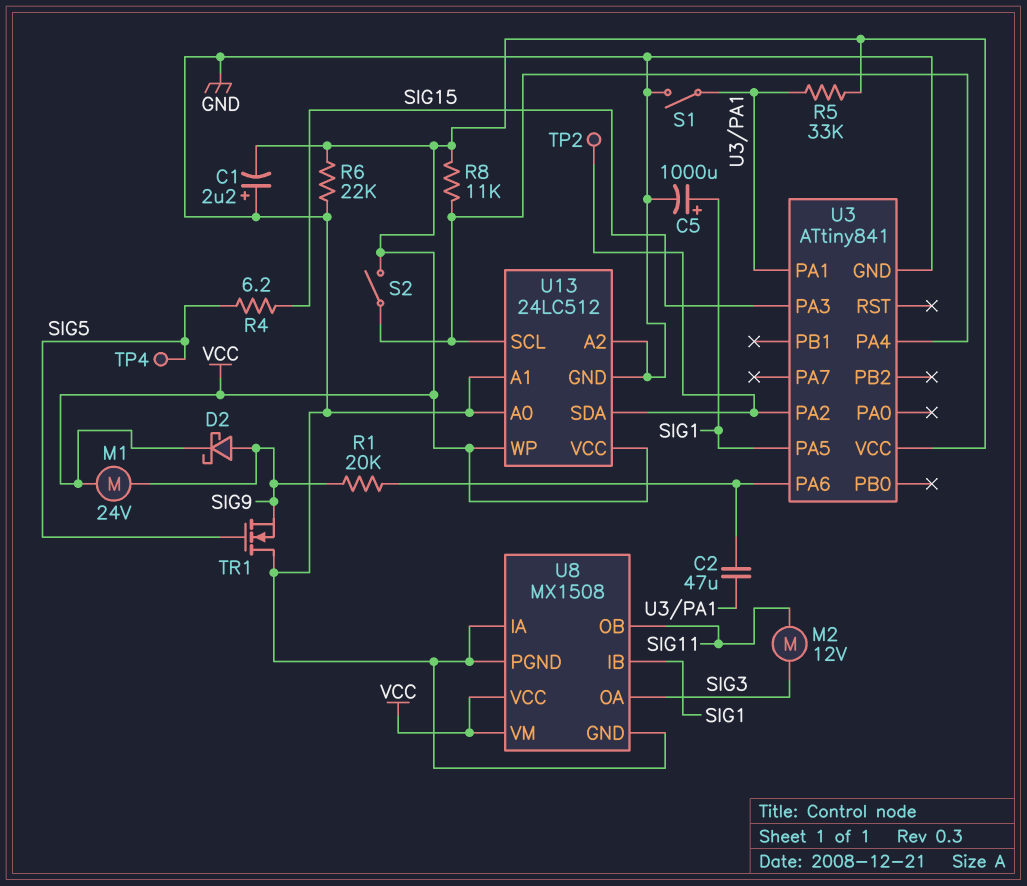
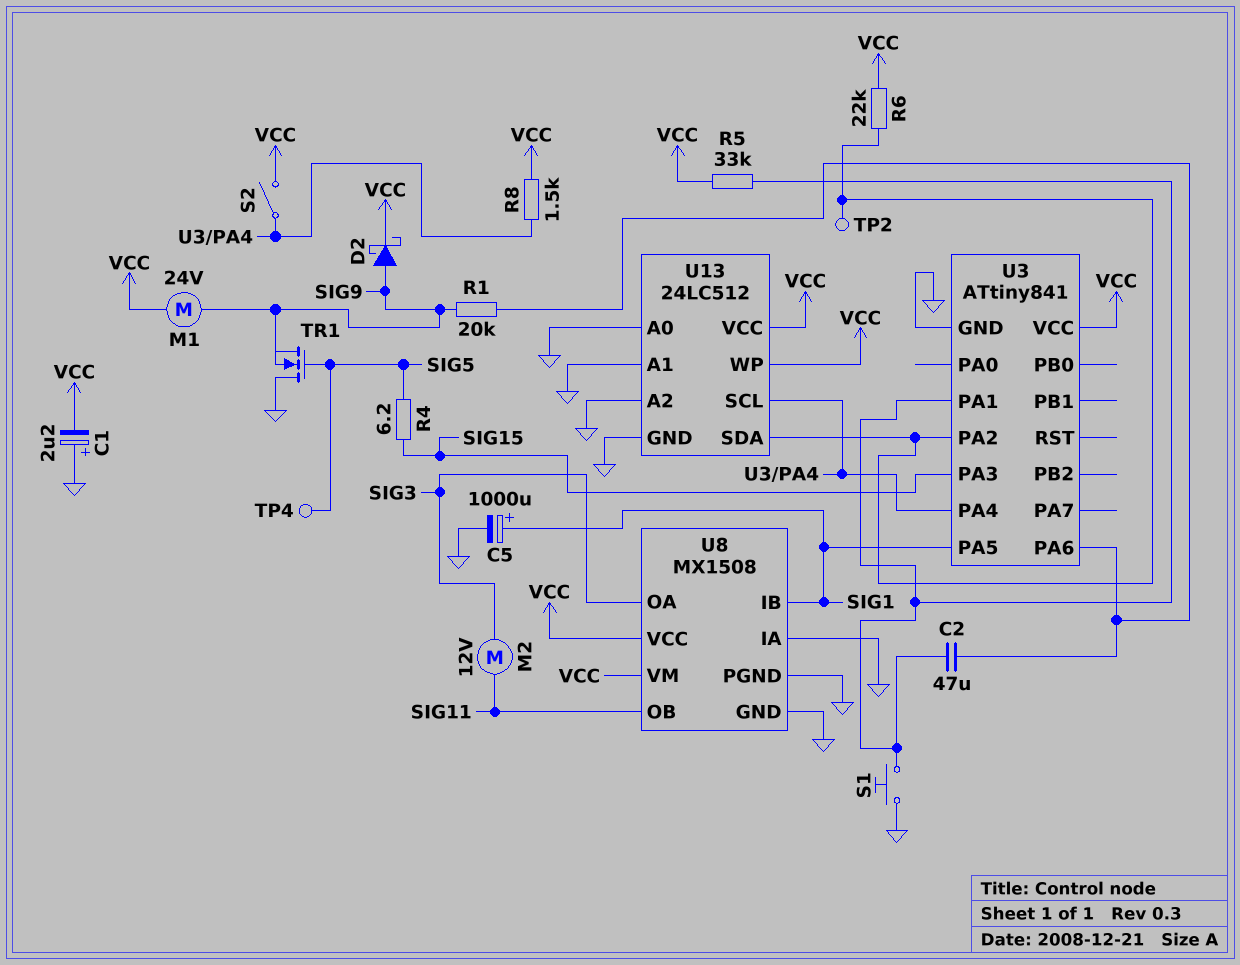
R6: 22k (GND, VCC) -> 22k (U3/PA2, VCC)
R8: 11k (U3/PA4, VCC) -> 1.5k (U3/PA4, VCC)
S1: switch (GND, U3/PA1) -> button (GND, U3/PA1)

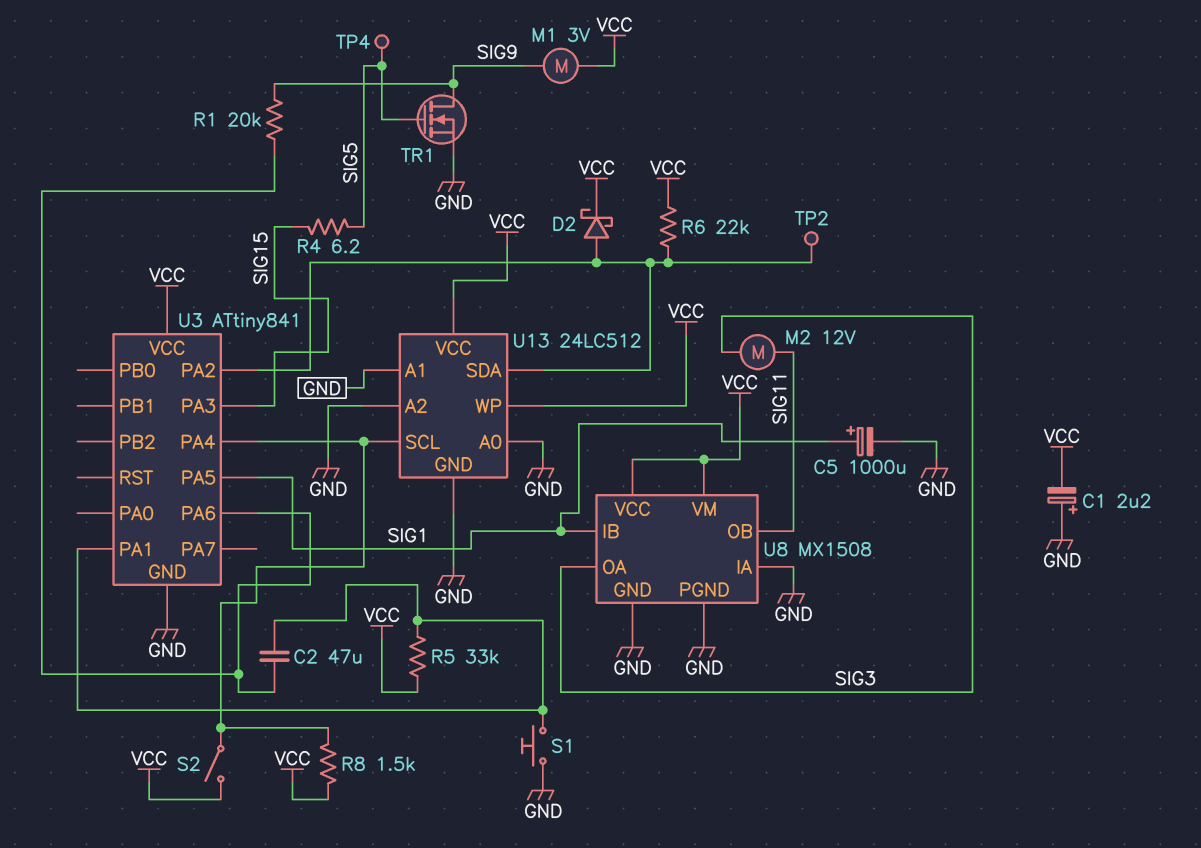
D2: schottky (A SIG9, K VCC) -> schottky (A U3/PA2, K VCC)
M1: motor 24V (SIG9, VCC) -> motor 3V (SIG9, VCC)
TR1: NMOS (G SIG5, D GND, S SIG9) -> NMOS (G SIG5, D SIG9, S GND)

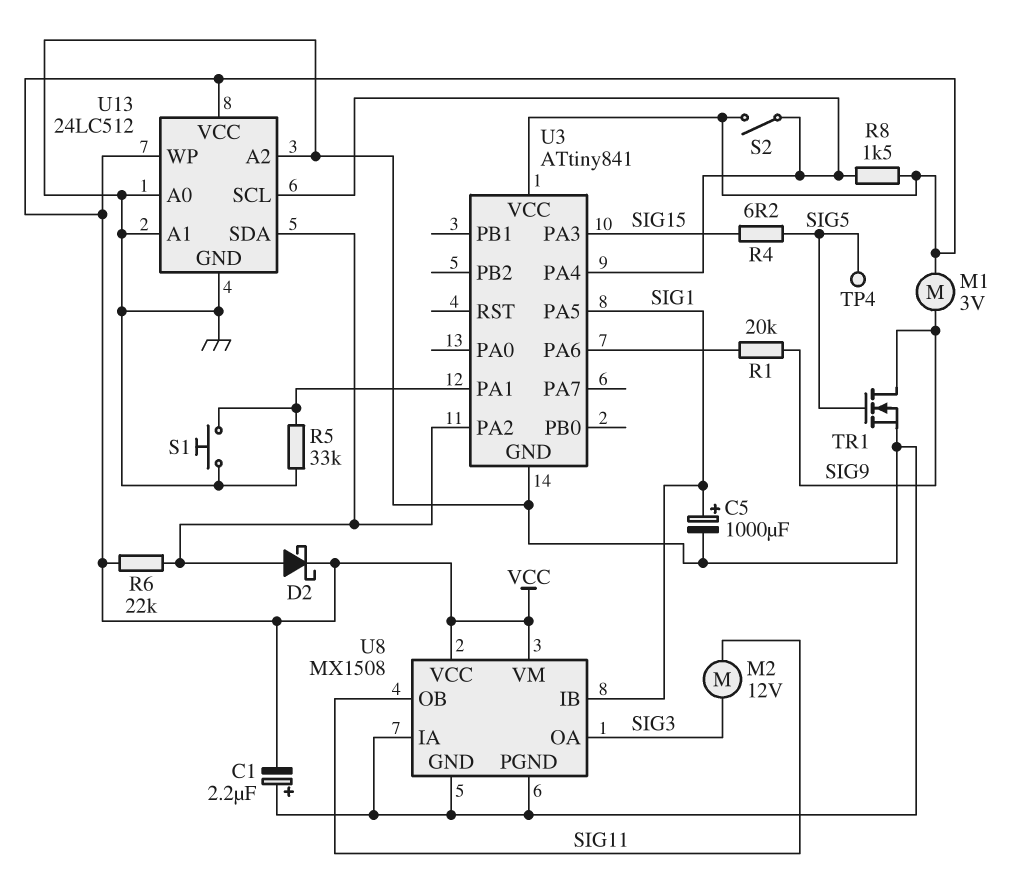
C2: 47uF (U3/PA1, U3/PA6) -> none
R5: 33k (U3/PA1, VCC) -> 33k (GND, U3/PA1)
TP2: test point (U3/PA2) -> none

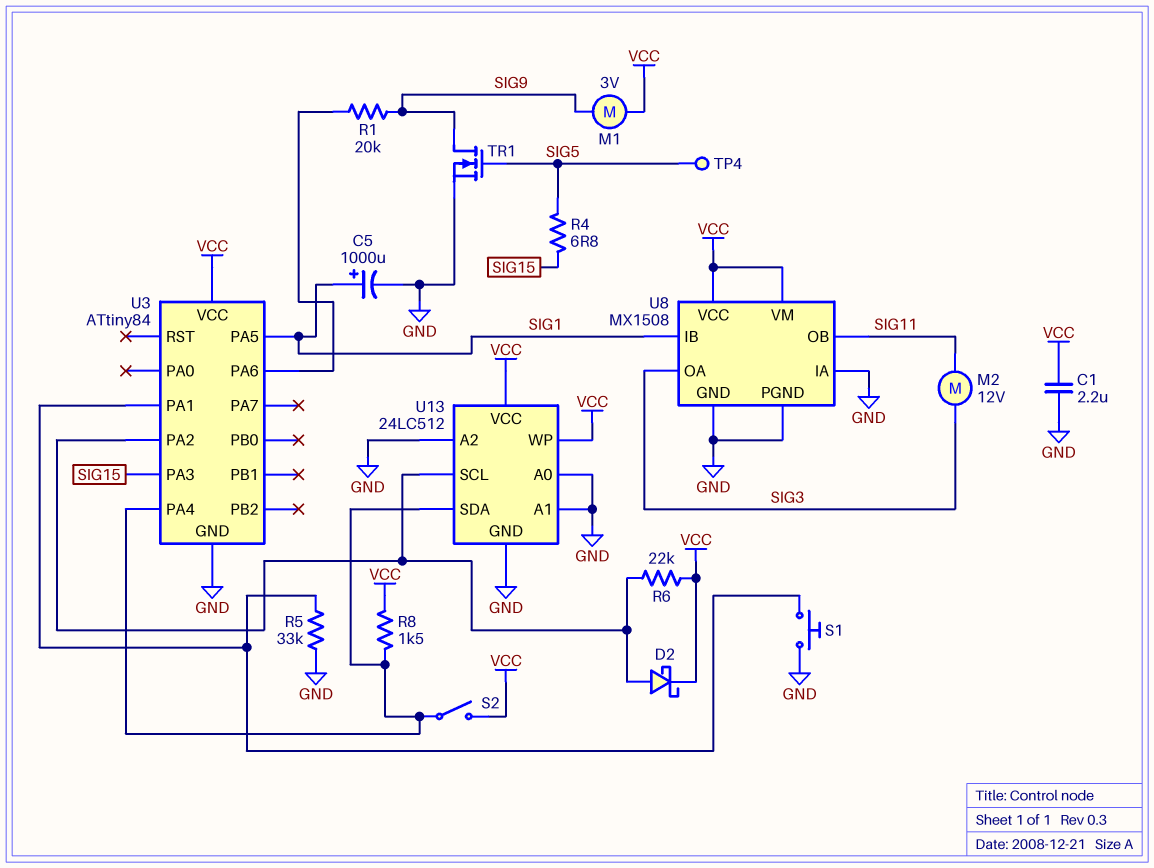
C1: 2.2uF (plus GND, minus VCC) -> 2.2uF (GND, VCC)
R4: 6.2 (SIG5, SIG15) -> 6.8 (SIG5, SIG15)
U3: ATtiny841 -> ATtiny84
U13 pin SCL: U3/PA4 -> U3/PA2
U13 pin SDA: U3/PA2 -> U3/PA4

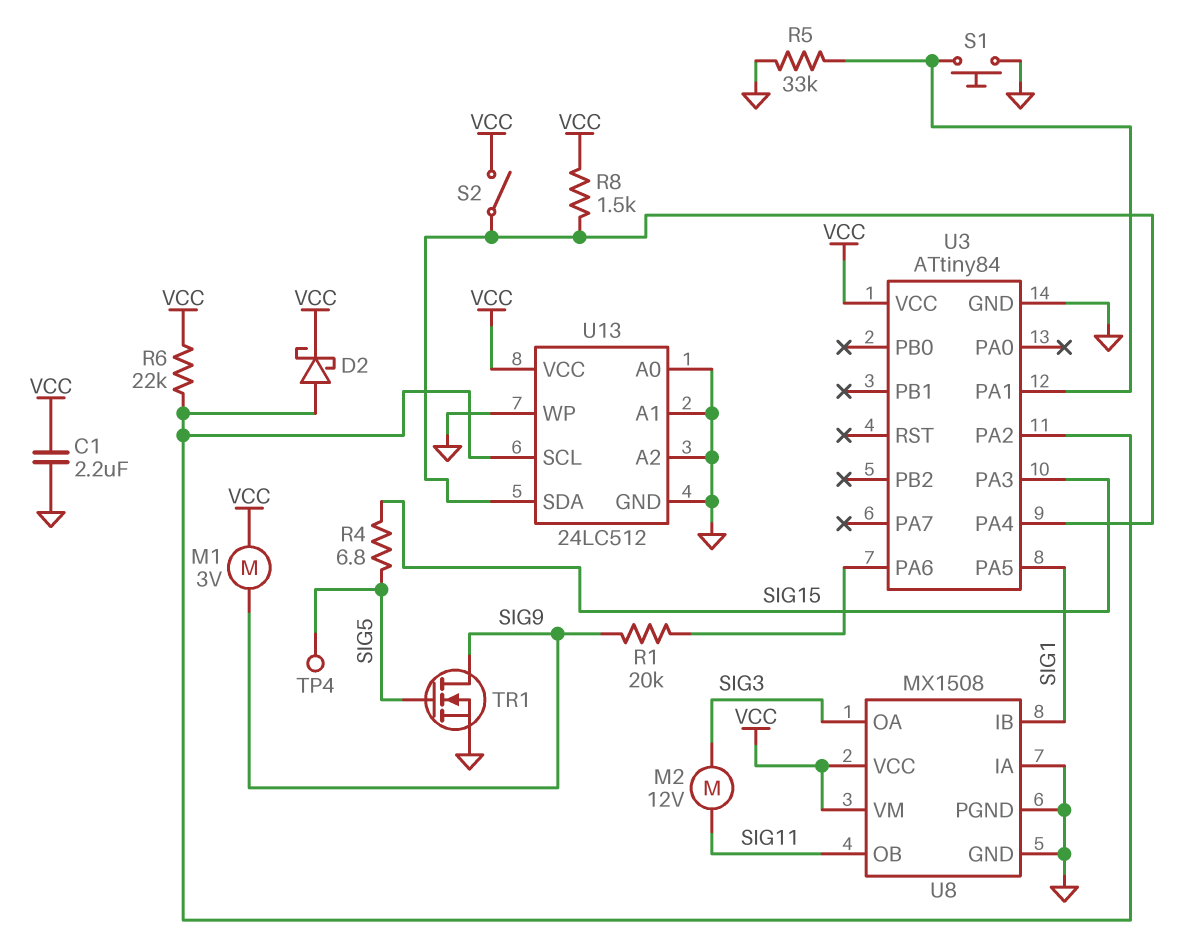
C5: 1000uF (plus SIG1, minus GND) -> none
U13 pin WP: VCC -> GND

